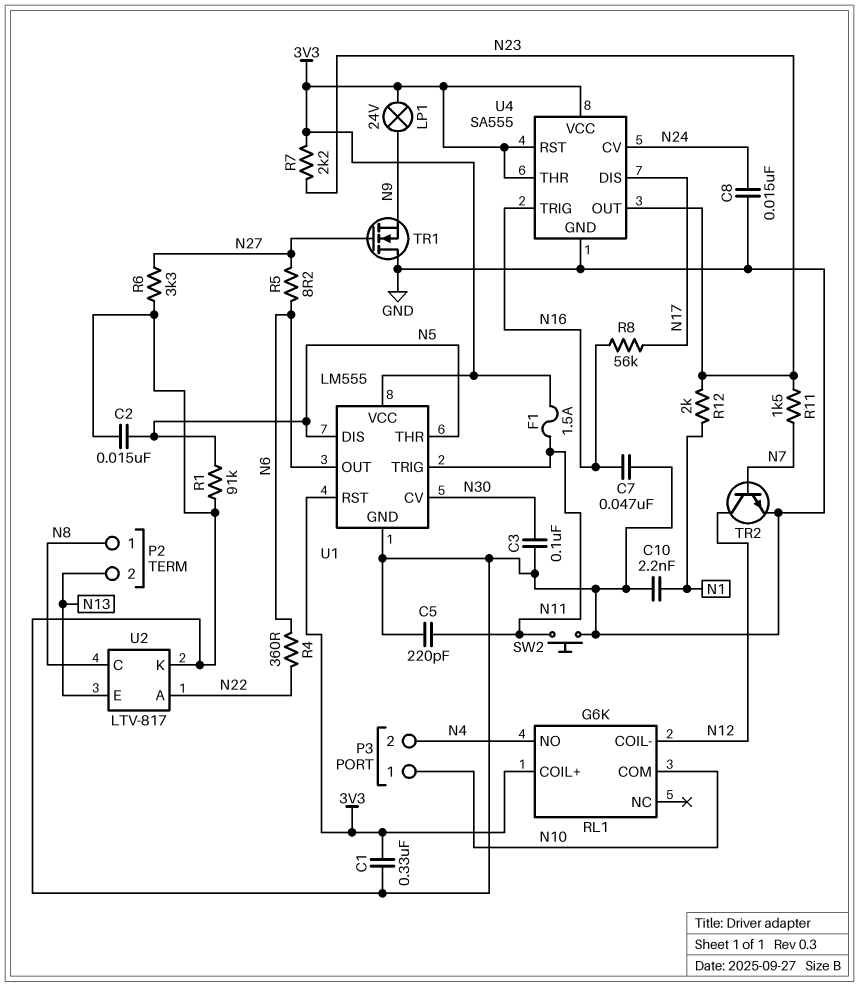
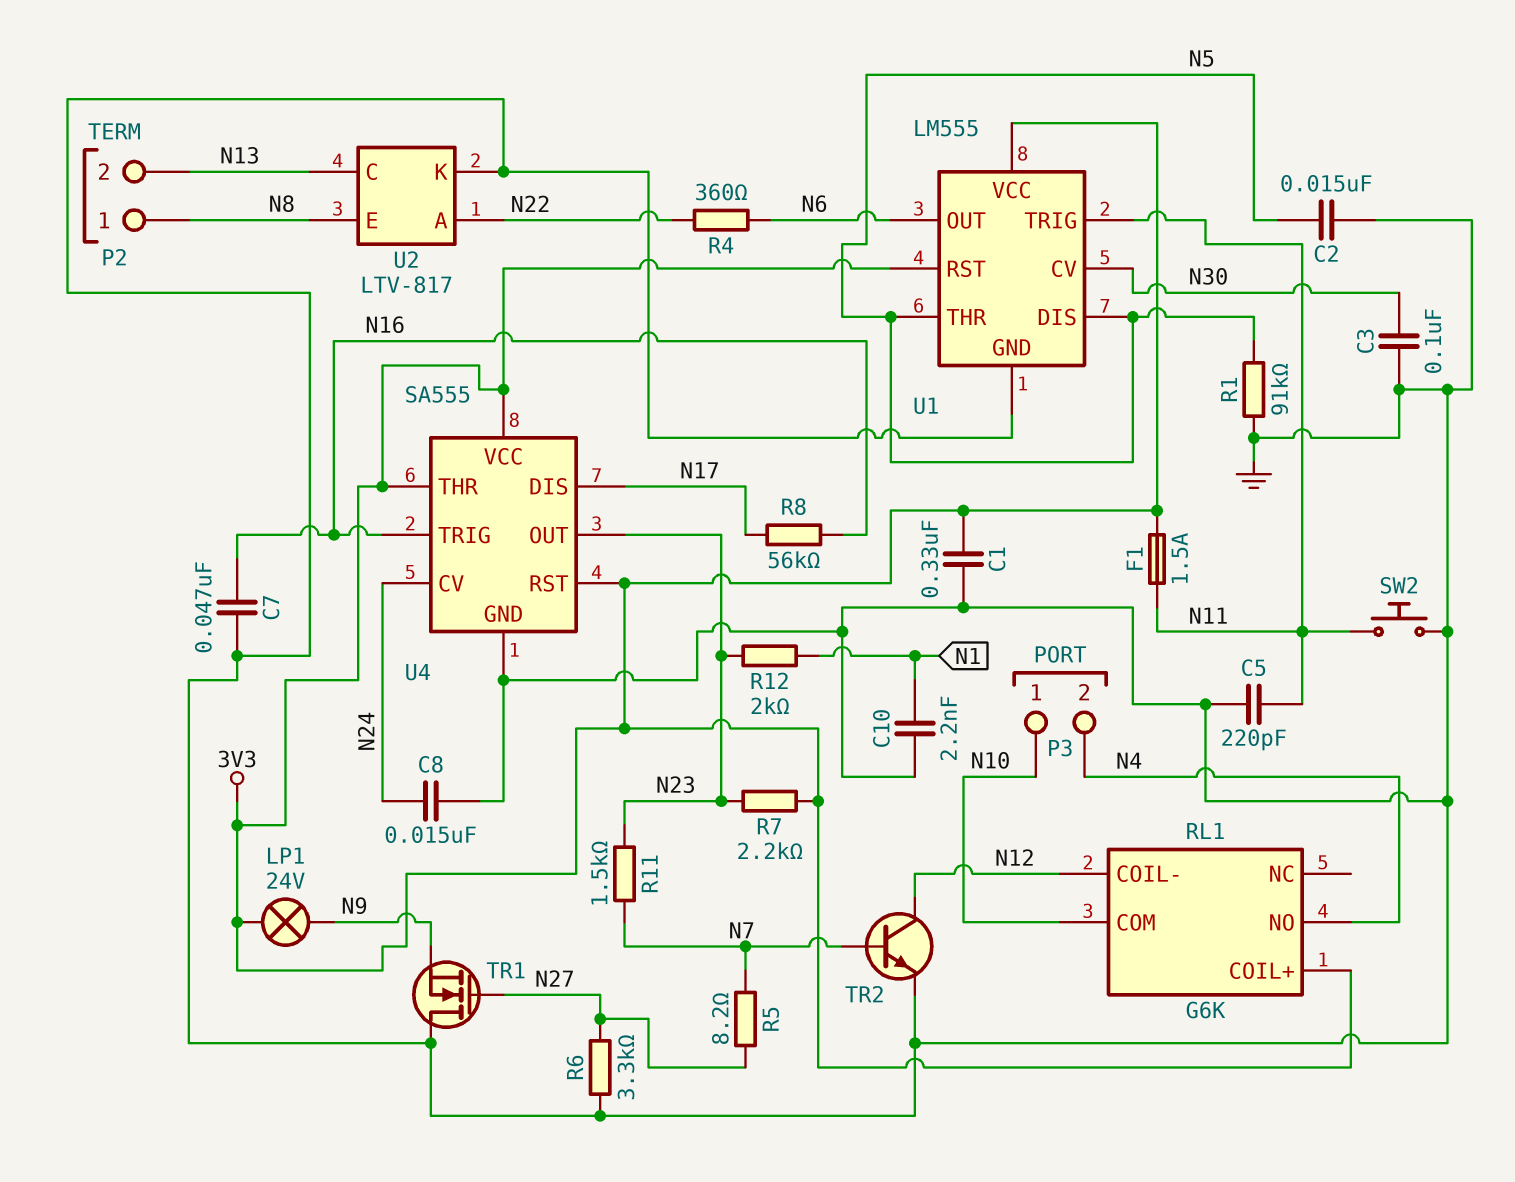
R5: 8.2 (N6, N27) -> 8.2 (N7, N27)
U2 pin C: N8 -> N13
U2 pin E: N13 -> N8

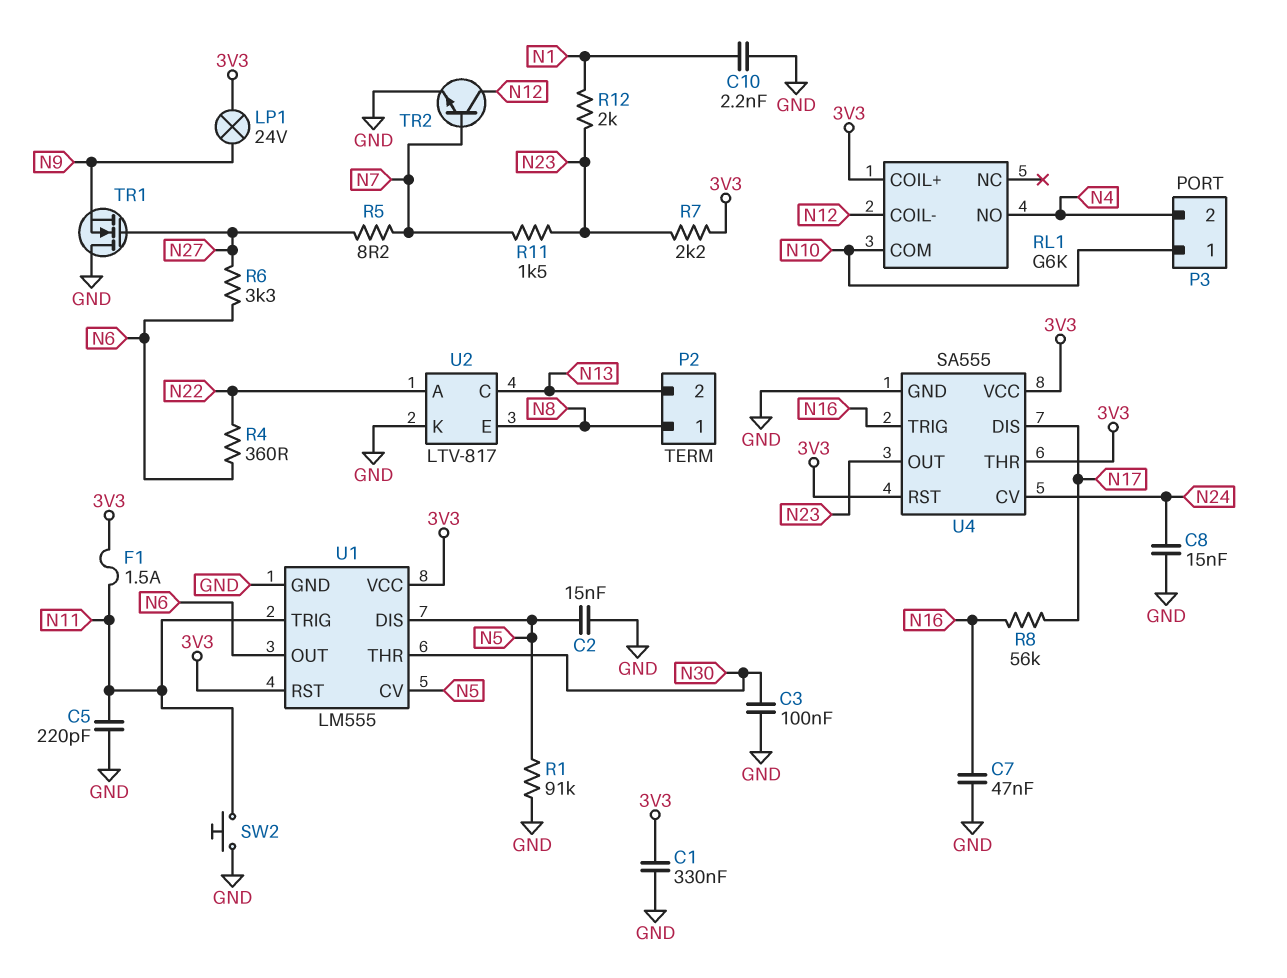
R6: 3.3k (GND, N27) -> 3.3k (N6, N27)
U1 pin CV: N30 -> N5
U1 pin THR: N5 -> N30

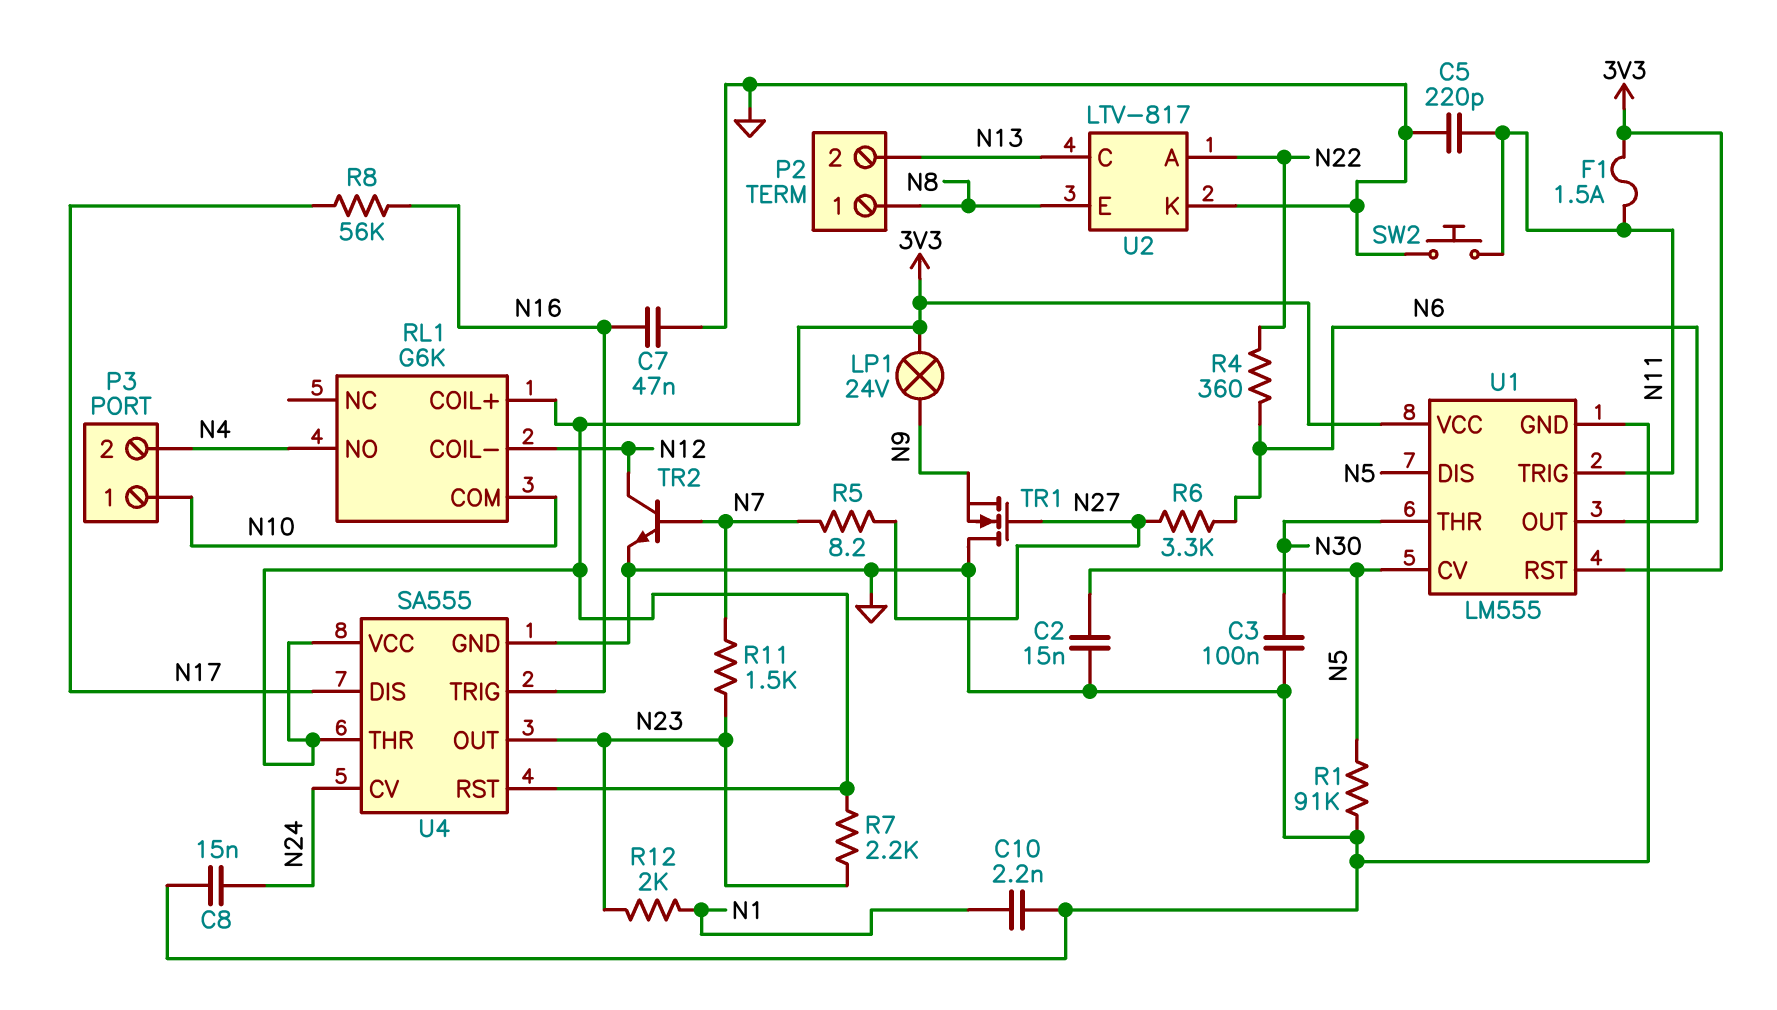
C1: 330nF (3V3, GND) -> none

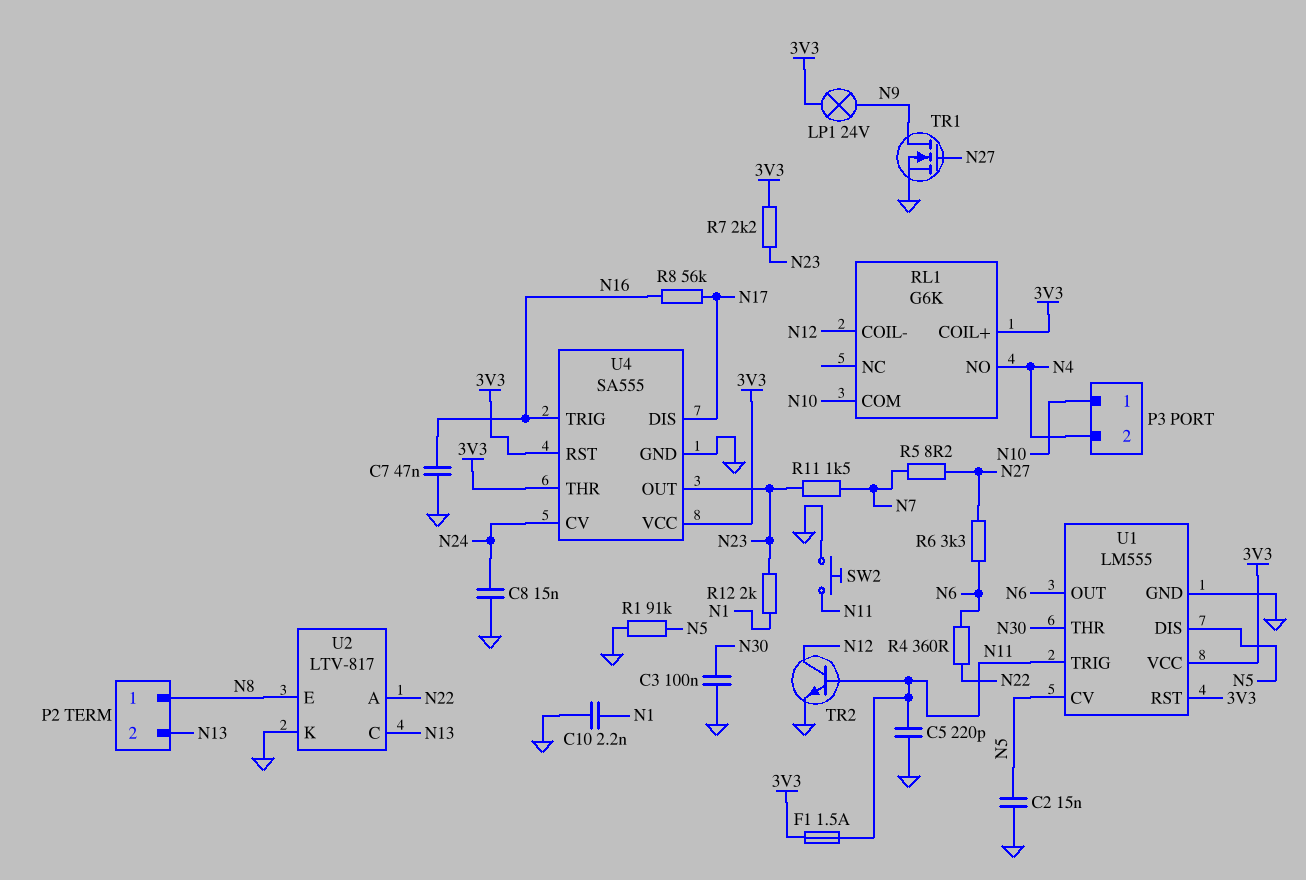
TR1: NMOS (G N27, D GND, S N9) -> NMOS (G N27, D N9, S GND)
TR2: NPN (B N7, C N12, E GND) -> NPN (B N11, C N12, E GND)

